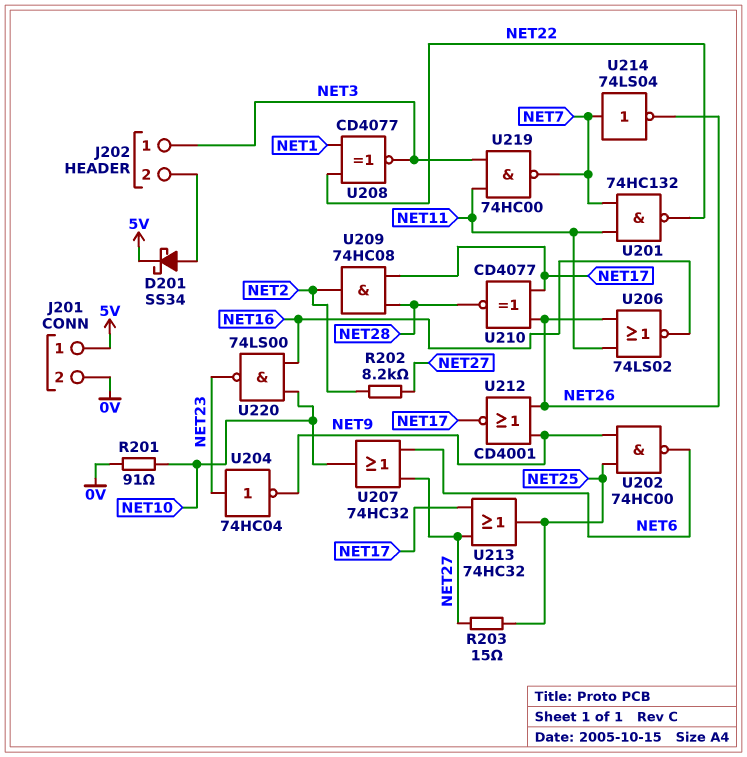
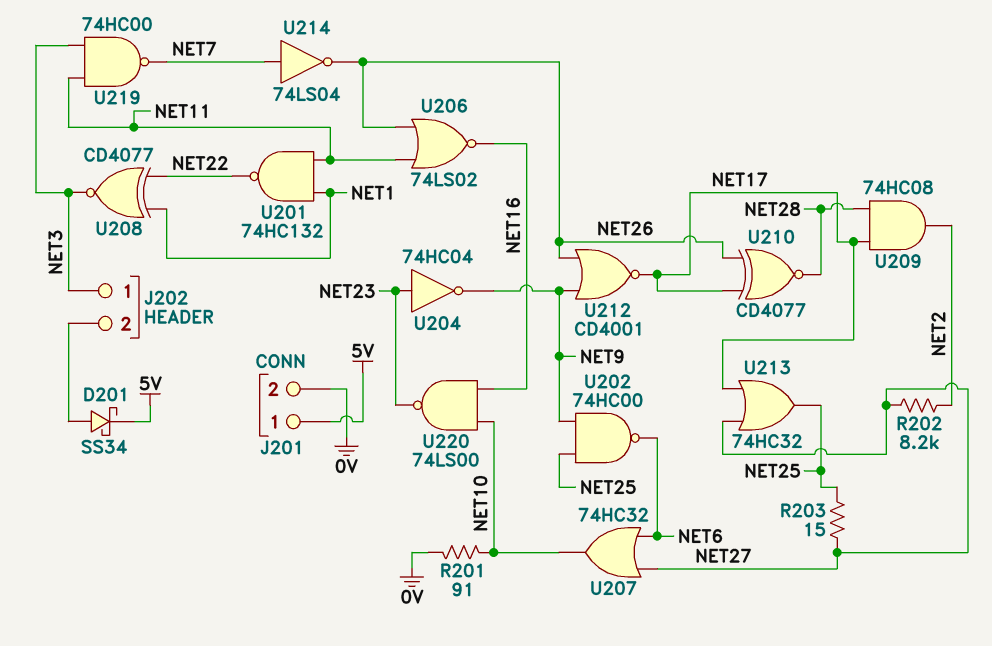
U201: NAND 74HC132 (in NET7, in NET11, out NET22) -> NAND 74HC132 (in NET1, in NET11, out NET22)

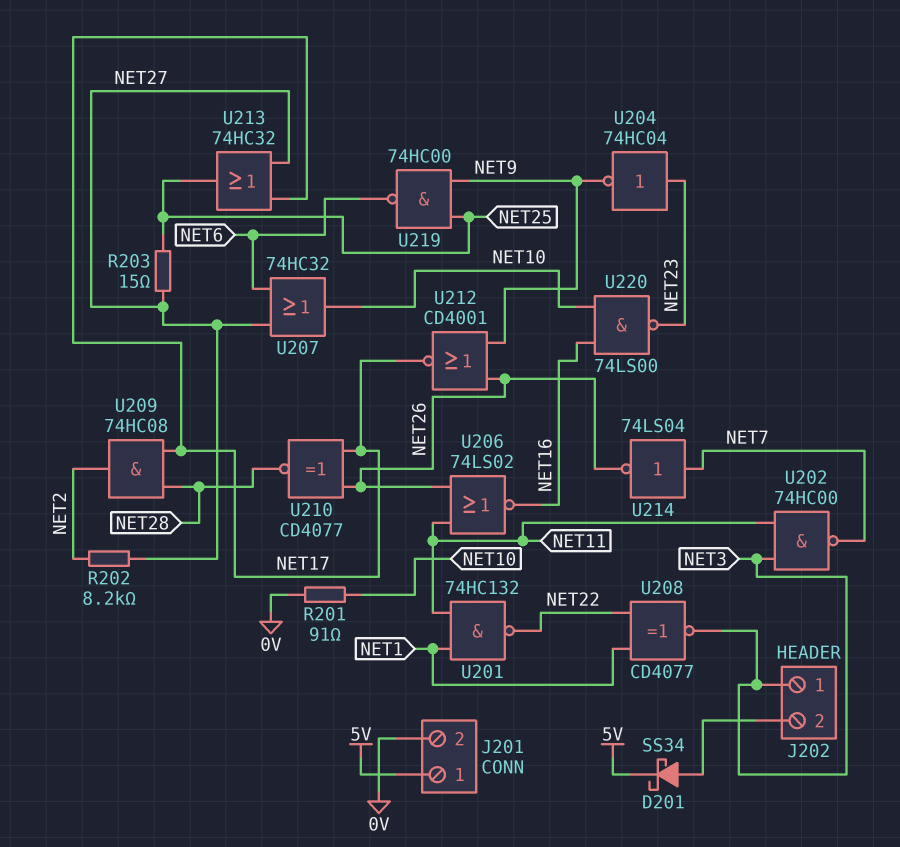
U202: NAND 74HC00 (in NET9, in NET25, out NET6) -> NAND 74HC00 (in NET3, in NET11, out NET7)
U219: NAND 74HC00 (in NET3, in NET11, out NET7) -> NAND 74HC00 (in NET9, in NET25, out NET6)

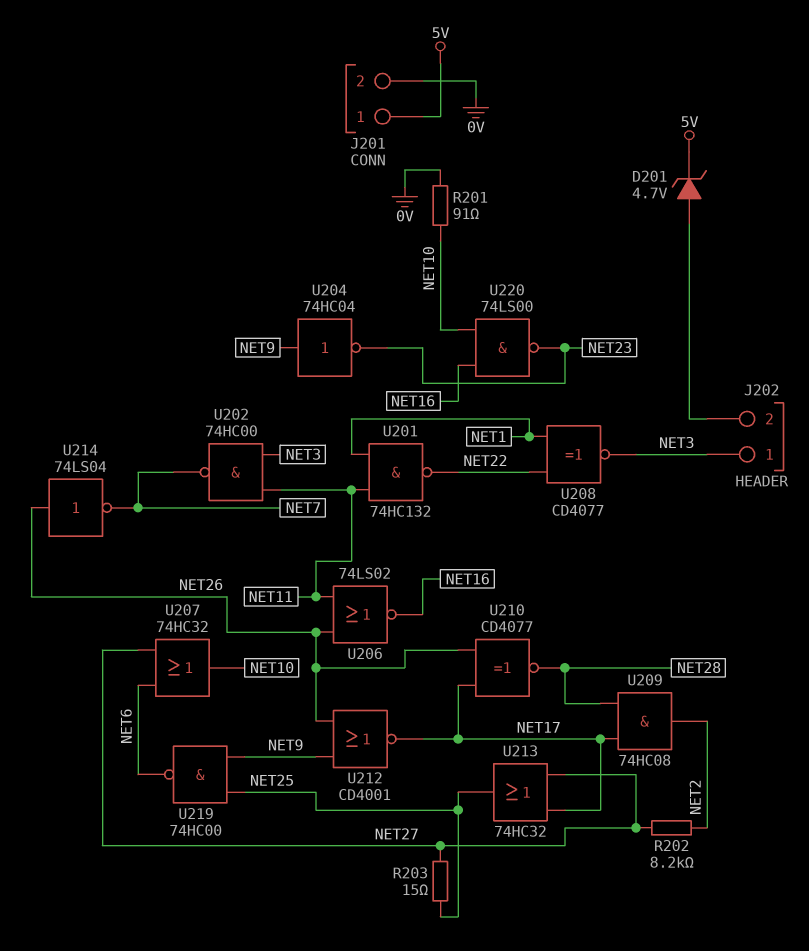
D201: schottky SS34 (A J202/2, K 5V) -> zener 4.7V (A J202/2, K 5V)
U204: NOT 74HC04 (in NET23, out NET9) -> NOT 74HC04 (in NET9, out NET23)
U214: NOT 74LS04 (in NET7, out NET26) -> NOT 74LS04 (in NET26, out NET7)

